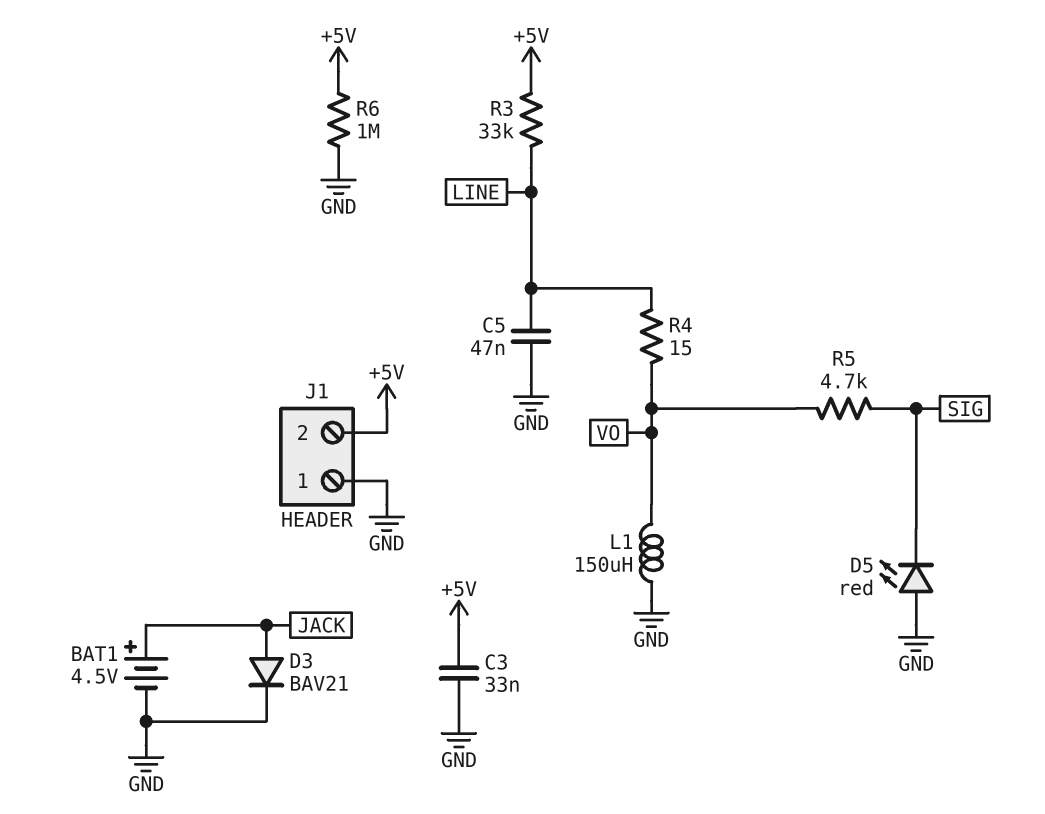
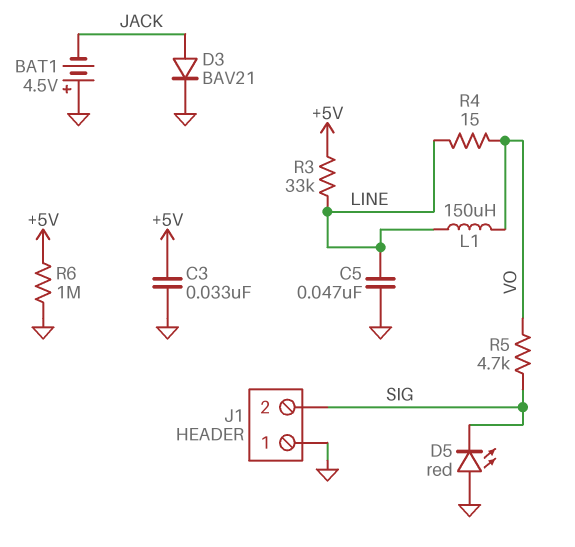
BAT1: 4.5V (plus JACK, minus GND) -> 4.5V (plus GND, minus JACK)
J1 pin 2: +5V -> SIG
L1: 150uH (GND, VO) -> 150uH (LINE, VO)

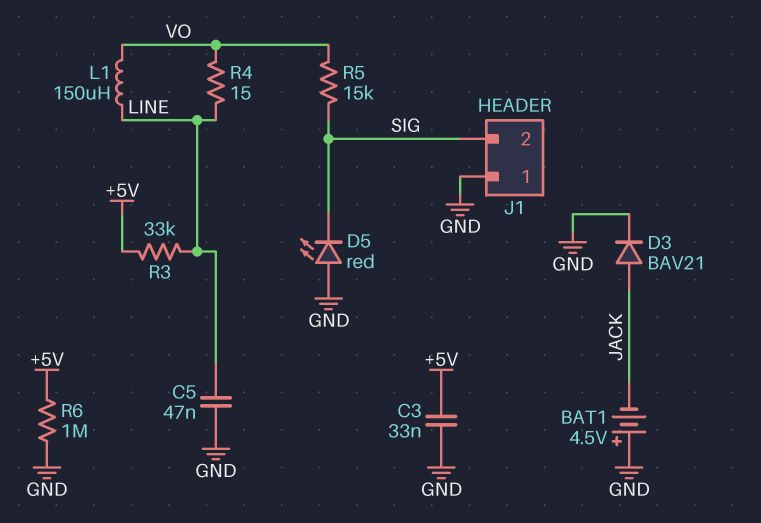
R5: 4.7k (SIG, VO) -> 15k (SIG, VO)

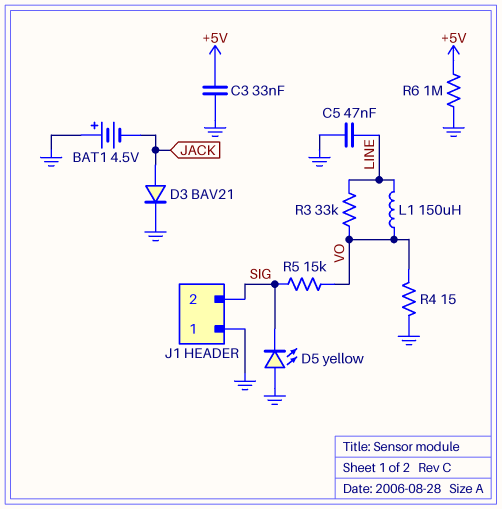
D5: LED red (A GND, K SIG) -> LED yellow (A GND, K SIG)
R3: 33k (+5V, LINE) -> 33k (LINE, VO)
R4: 15 (LINE, VO) -> 15 (GND, VO)

